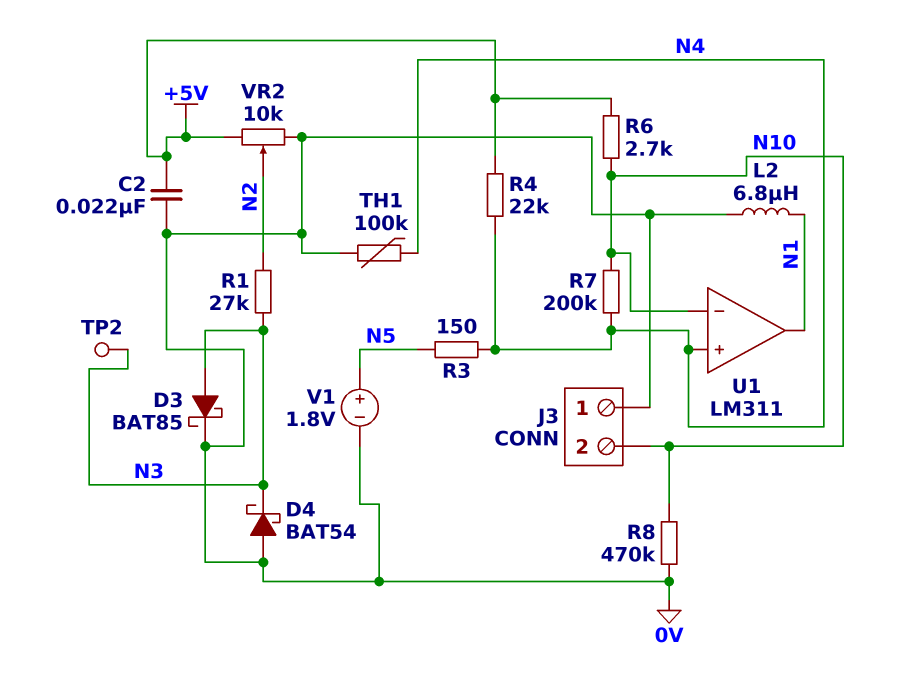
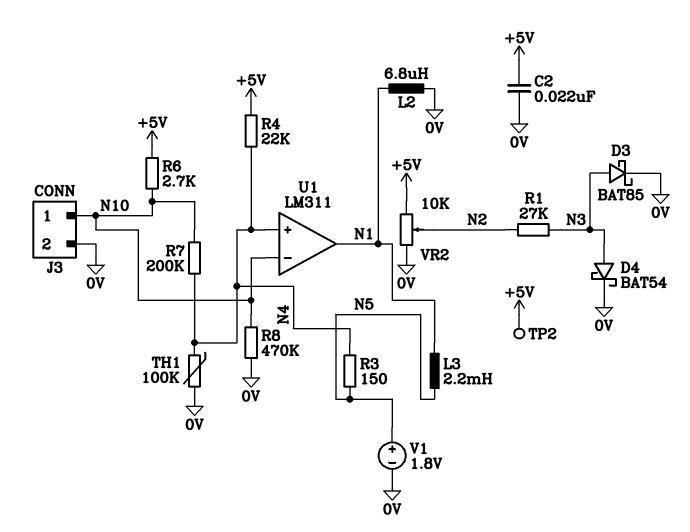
D4: schottky BAT54 (A 0V, K N3) -> schottky BAT54 (A N3, K 0V)
J3 pin 1: 0V -> N10
J3 pin 2: N10 -> 0V
L3: none -> 2.2mH (N1, N5)
TP2: test point (N3) -> test point (+5V)

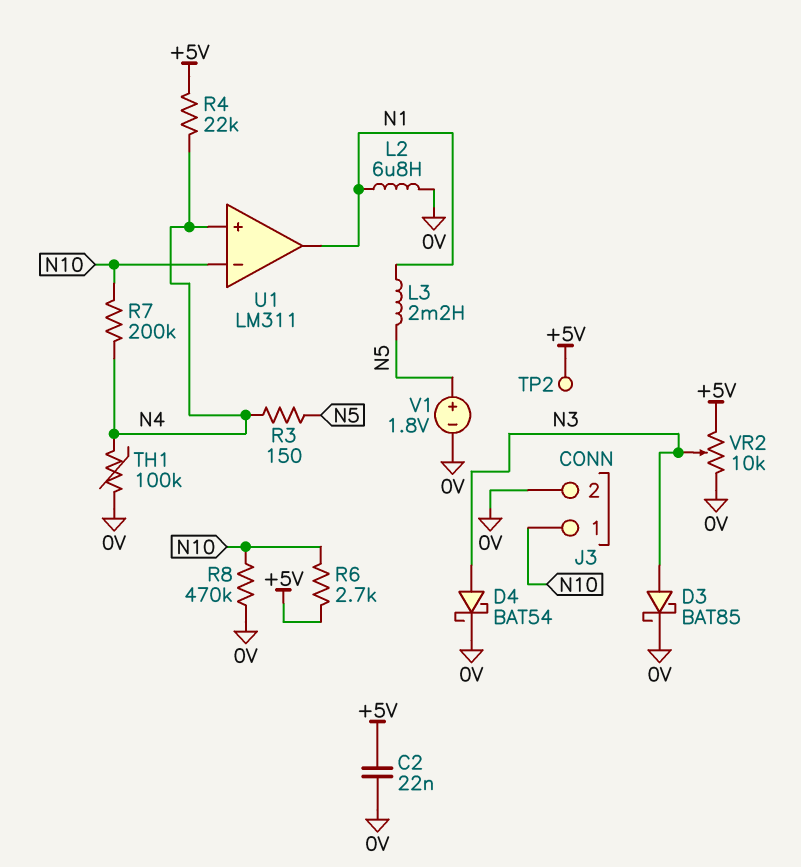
R1: 27k (N2, N3) -> none
VR2: 10k (+5V, 0V, wiper N2) -> 10k (+5V, 0V, wiper N3)

